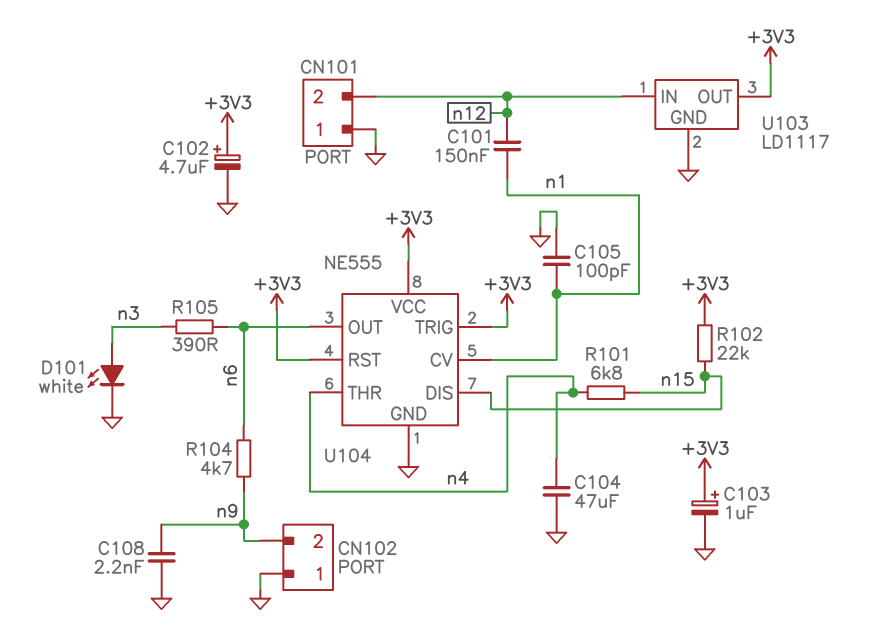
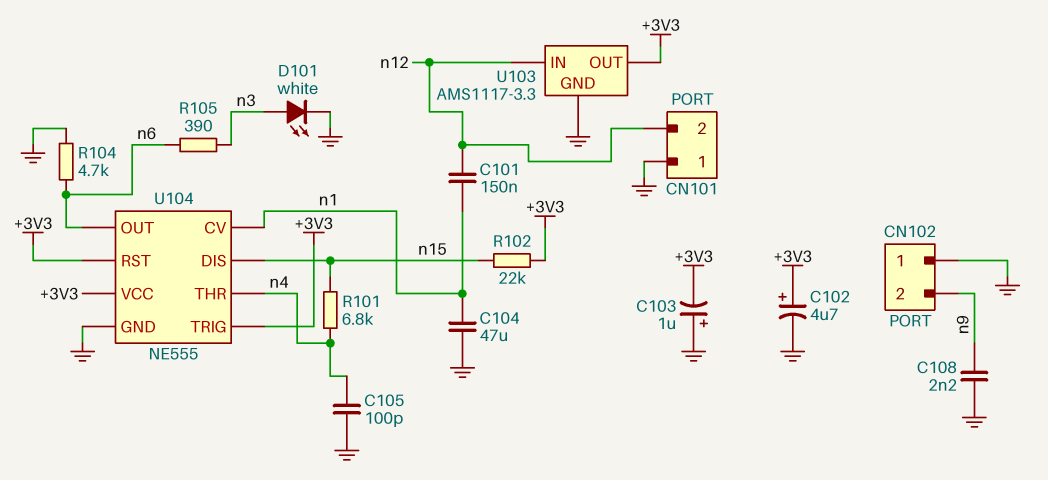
C103: 1uF (plus +3V3, minus GND) -> 1uF (plus GND, minus +3V3)
C104: 47uF (GND, n4) -> 47uF (GND, n1)
C105: 100pF (GND, n1) -> 100pF (GND, n4)
R104: 4.7k (n6, n9) -> 4.7k (GND, n6)
U103: LD1117 -> AMS1117-3.3

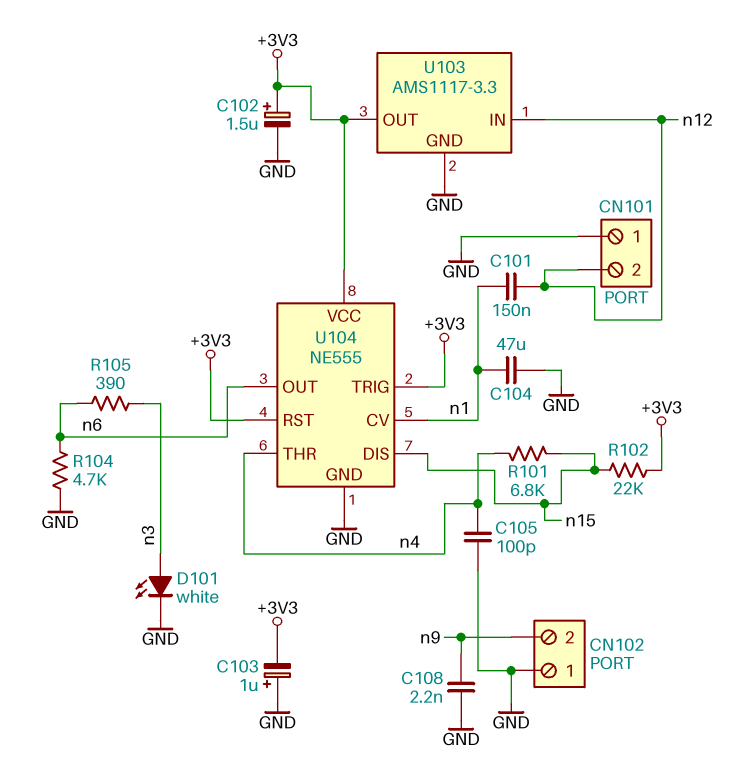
C102: 4.7uF (plus +3V3, minus GND) -> 1.5uF (plus +3V3, minus GND)

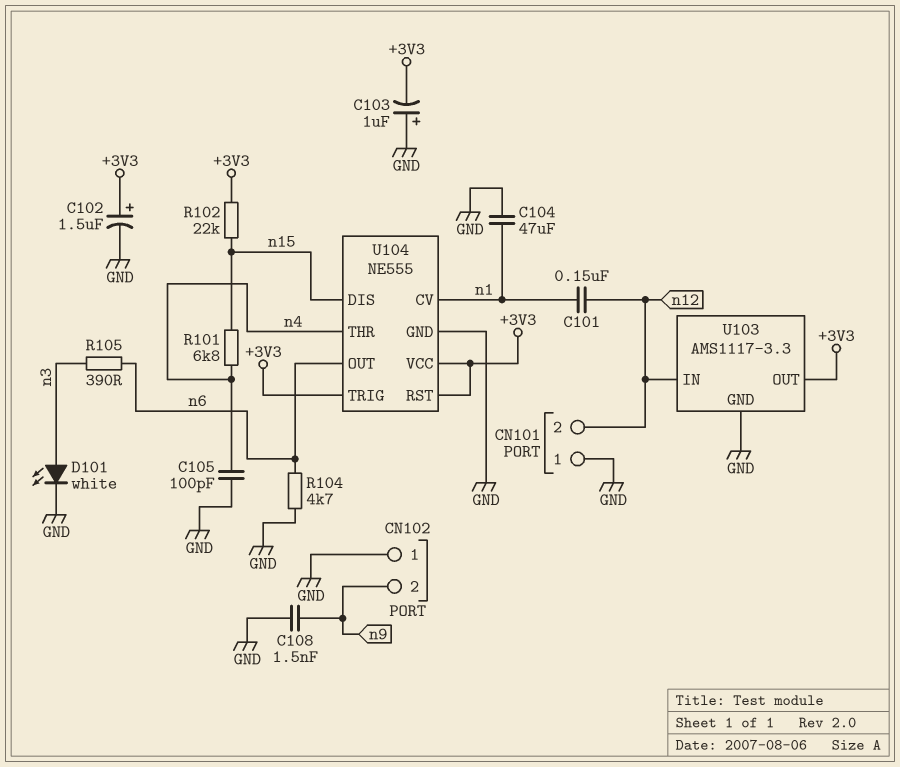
C108: 2.2nF (GND, n9) -> 1.5nF (GND, n9)

